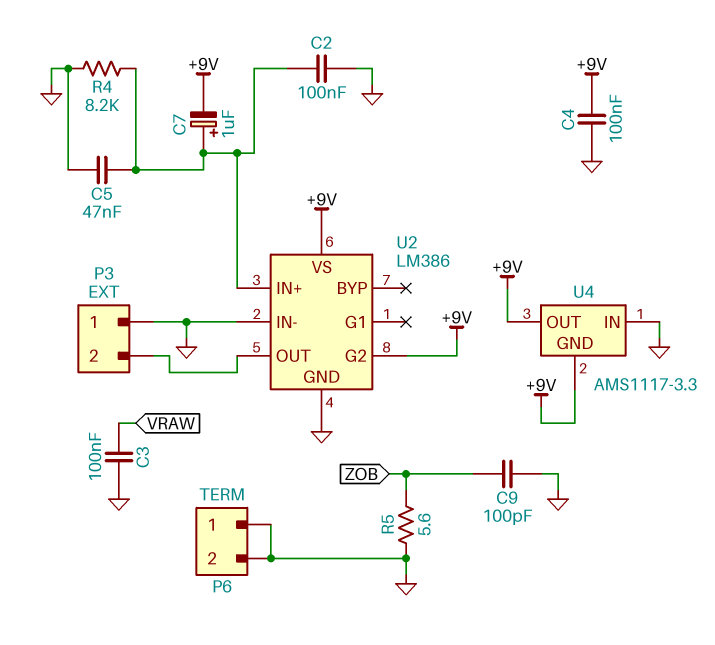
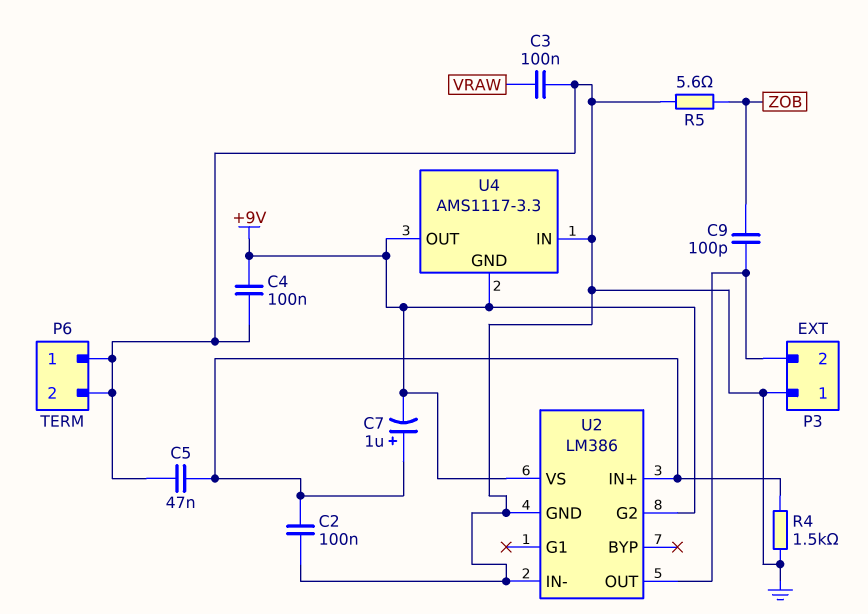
C9: 100pF (GND, ZOB) -> 100pF (P3/2, ZOB)
R4: 8.2k (GND, U2/IN+) -> 1.5k (GND, U2/IN+)

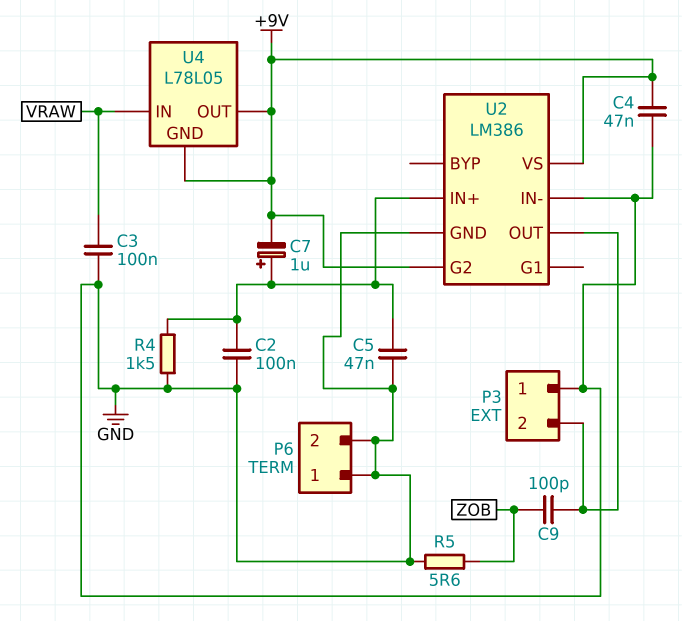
C4: 100nF (+9V, GND) -> 47nF (+9V, GND)
U4: AMS1117-3.3 -> L78L05
U4 pin IN: GND -> VRAW

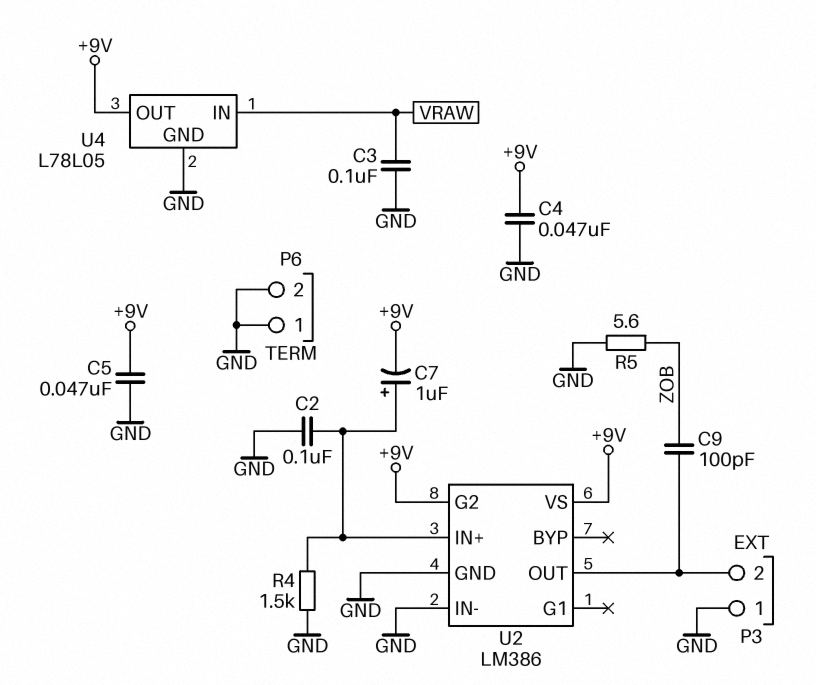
C5: 47nF (GND, U2/IN+) -> 47nF (+9V, GND)
U4 pin GND: +9V -> GND

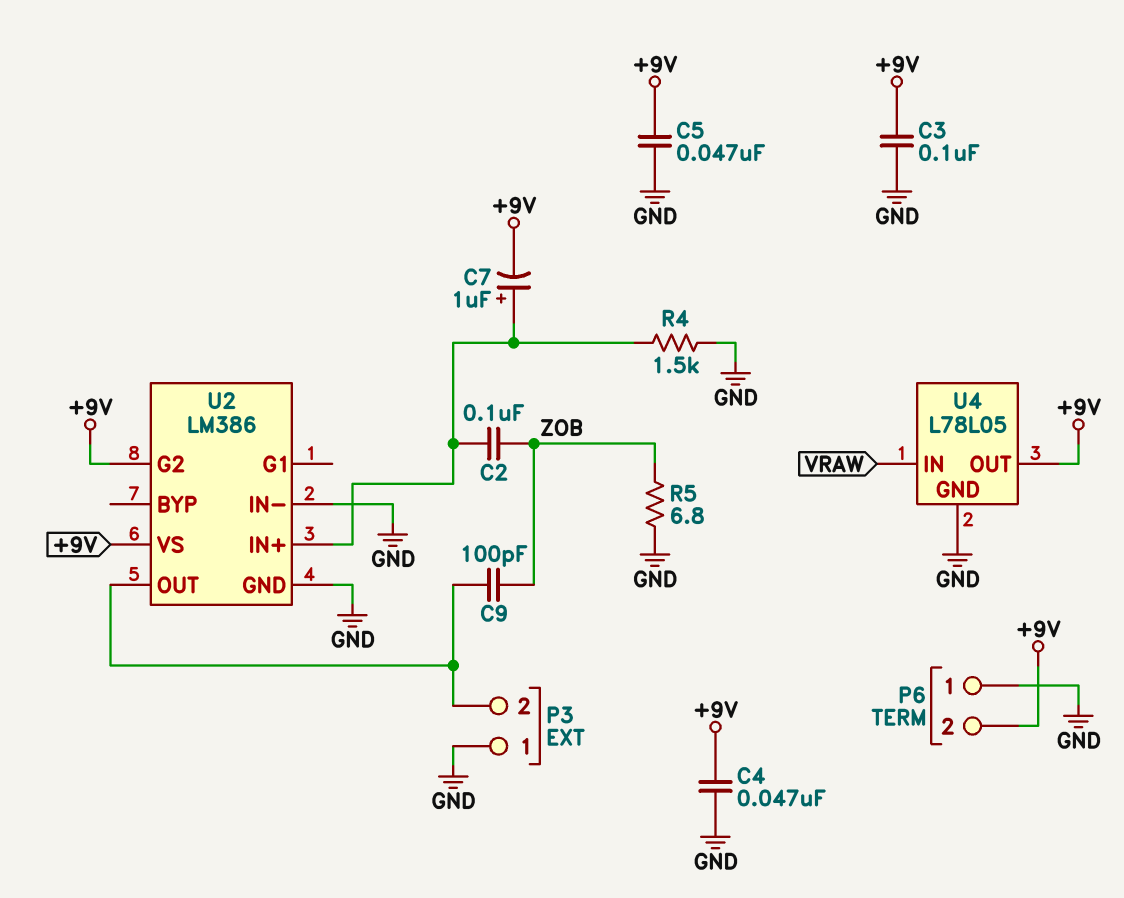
C2: 100nF (GND, U2/IN+) -> 100nF (U2/IN+, ZOB)
C3: 100nF (GND, VRAW) -> 100nF (+9V, GND)
P6 pin 2: GND -> +9V
R5: 5.6 (GND, ZOB) -> 6.8 (GND, ZOB)

